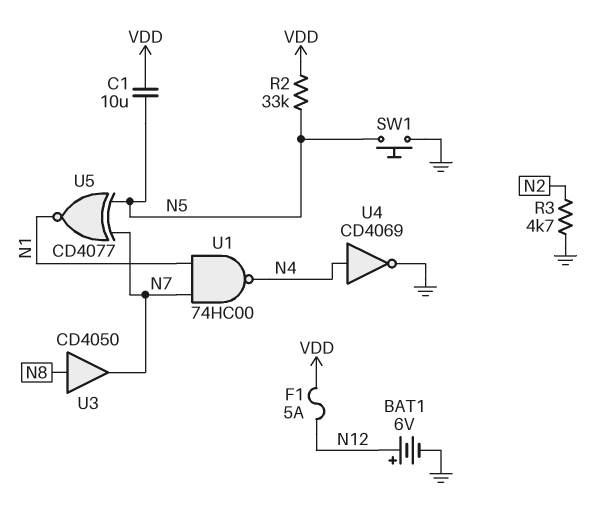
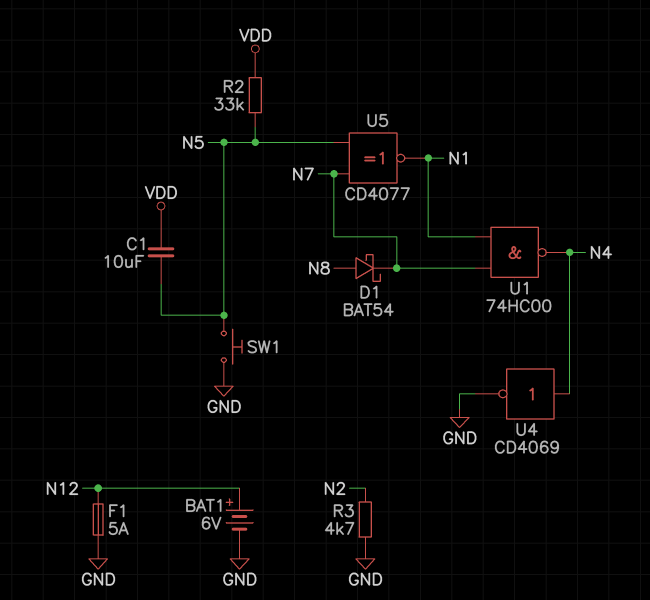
D1: none -> schottky BAT54 (A N8, K N7)
F1: 5A (N12, VDD) -> 5A (GND, N12)
U3: buffer CD4050 (in N8, out N7) -> none

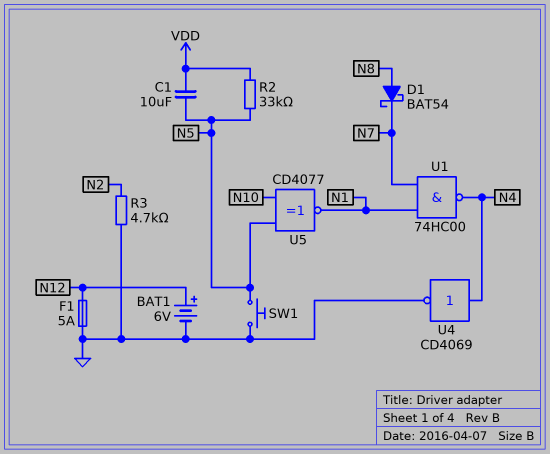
U5: XNOR CD4077 (in N5, in N7, out N1) -> XNOR CD4077 (in N5, in N10, out N1)

